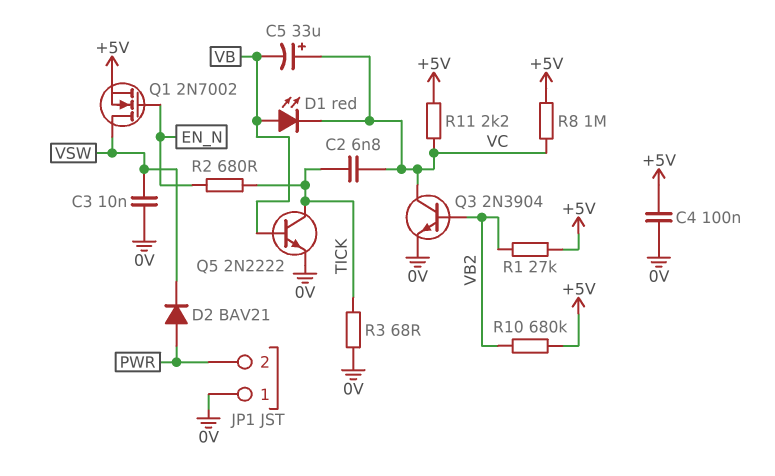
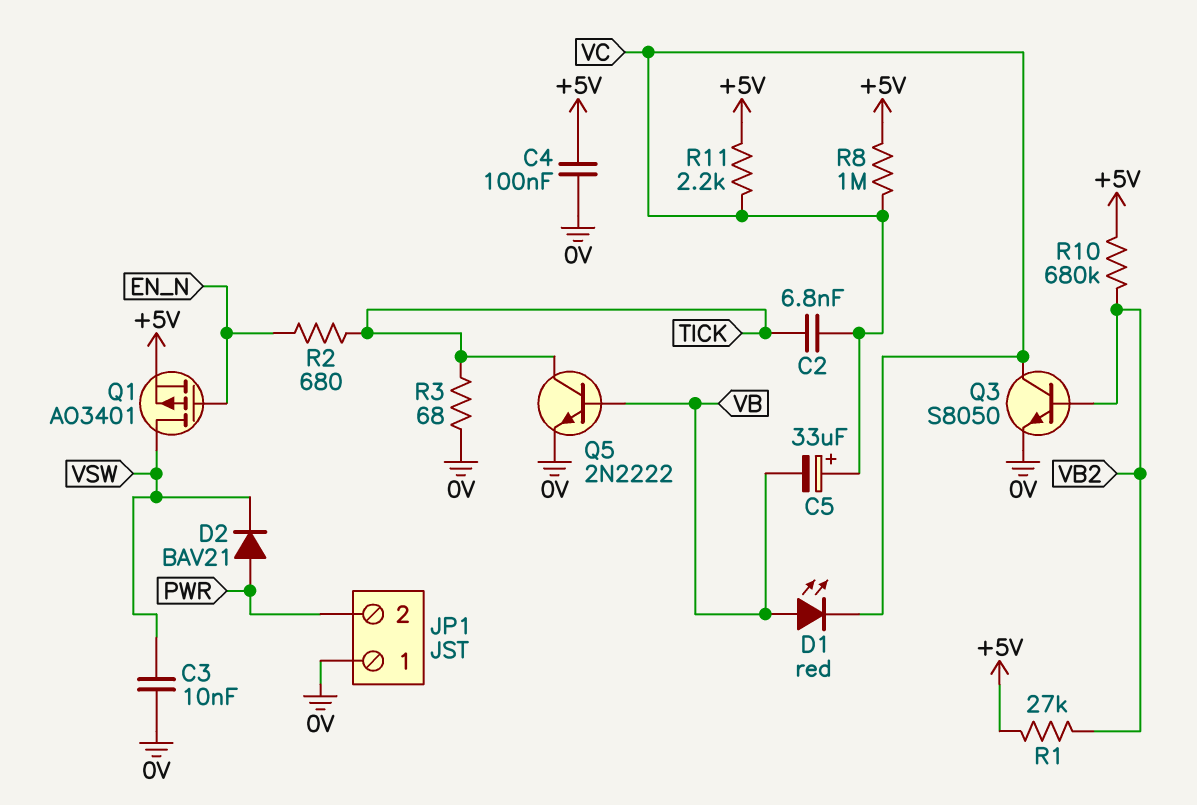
Q1: NMOS 2N7002 (G EN_N, D VSW, S +5V) -> PMOS AO3401 (G EN_N, D VSW, S +5V)
Q3: NPN 2N3904 (B VB2, C VC, E 0V) -> NPN S8050 (B VB2, C VC, E 0V)

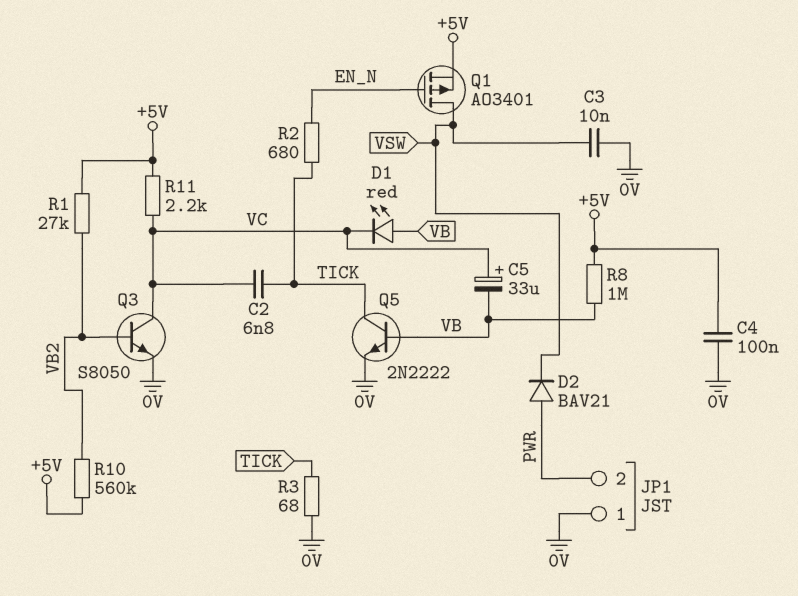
R8: 1M (+5V, VC) -> 1M (+5V, VB)
R10: 680k (+5V, VB2) -> 560k (+5V, VB2)

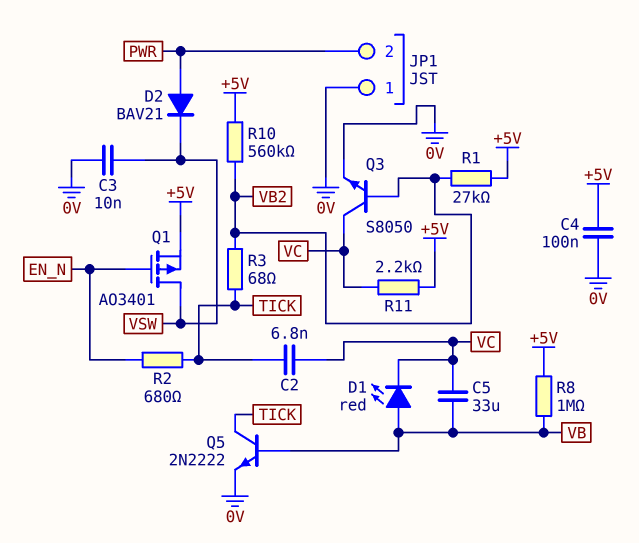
C5: 33uF (plus VC, minus VB) -> 33uF (VB, VC)
R3: 68 (0V, TICK) -> 68 (TICK, VB2)

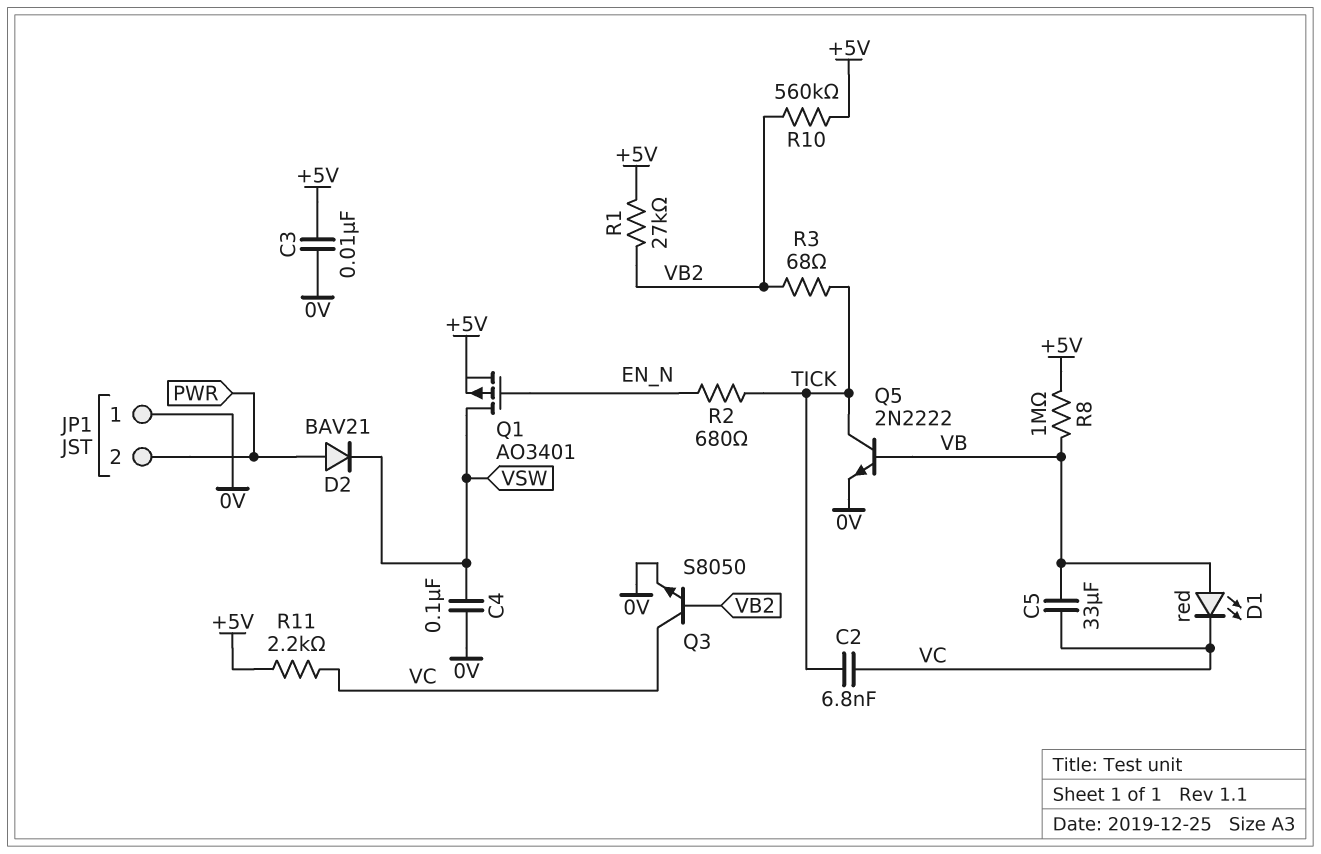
C3: 10nF (0V, VSW) -> 10nF (+5V, 0V)
C4: 100nF (+5V, 0V) -> 100nF (0V, VSW)

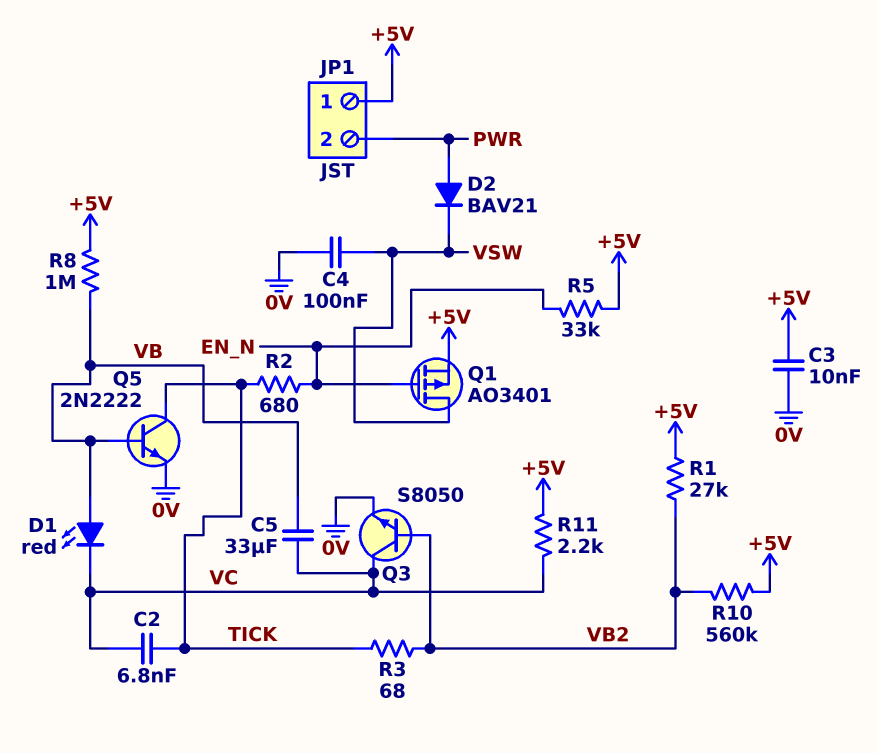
JP1 pin 1: 0V -> +5V
R5: none -> 33k (+5V, EN_N)

